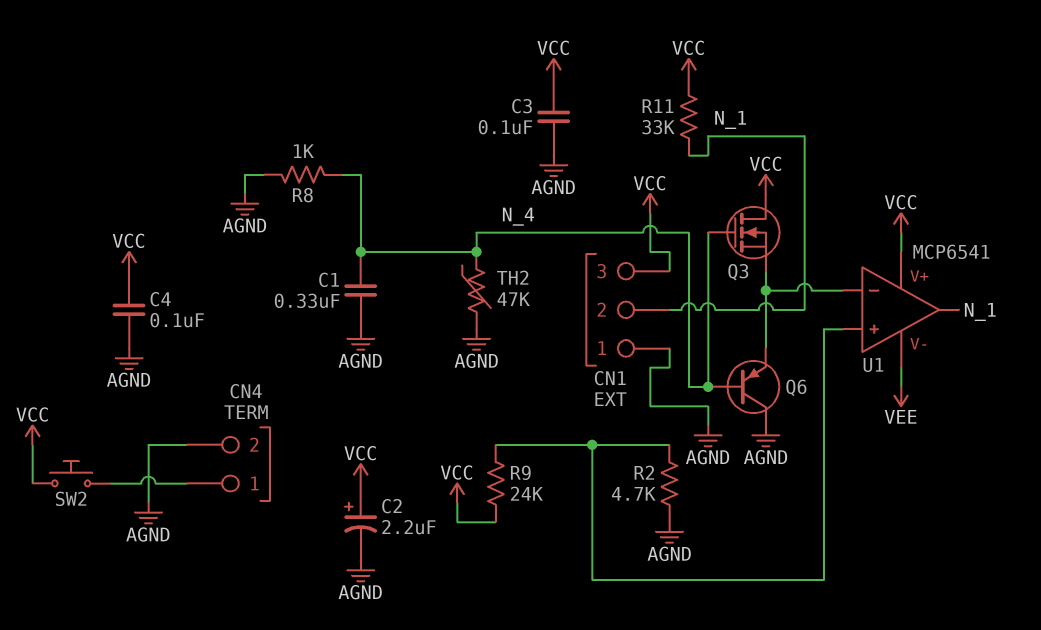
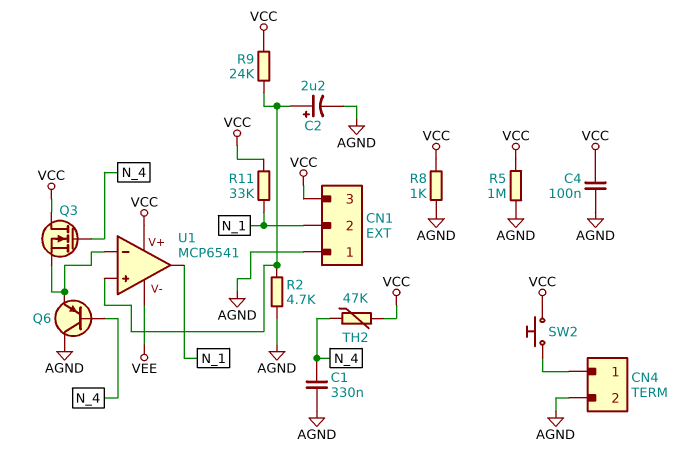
C2: 2.2uF (plus VCC, minus AGND) -> 2.2uF (plus U1/in+, minus AGND)
C3: 100nF (AGND, VCC) -> none
R5: none -> 1M (AGND, VCC)
R8: 1k (AGND, N_4) -> 1k (AGND, VCC)
TH2: 47k (AGND, N_4) -> 47k (N_4, VCC)

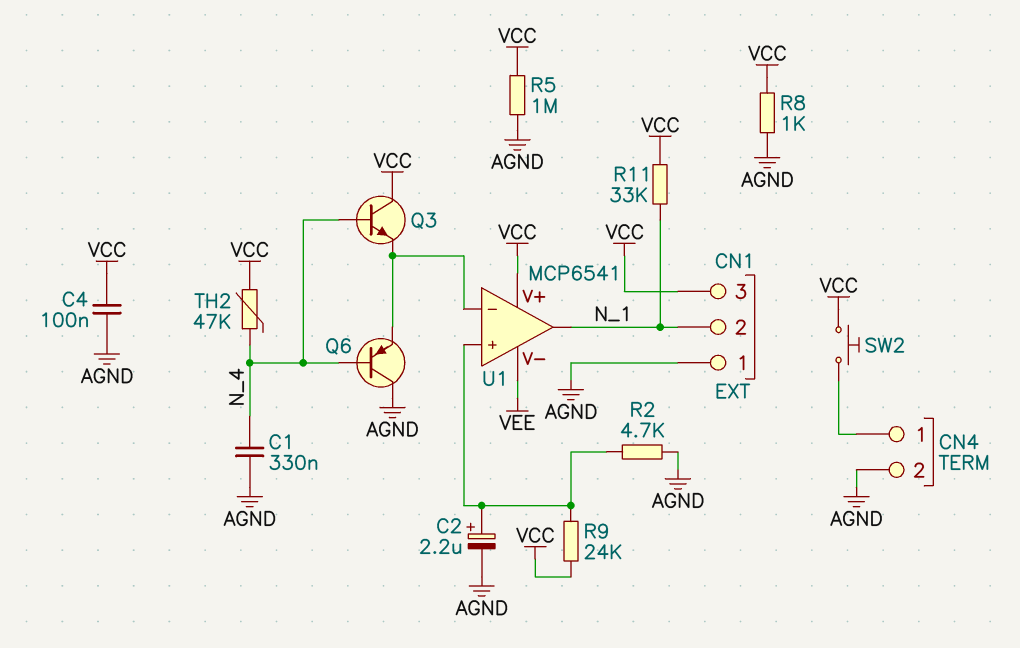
Q3: NMOS (G N_4, D VCC, S U1/in-) -> NPN (B N_4, C VCC, E U1/in-)

